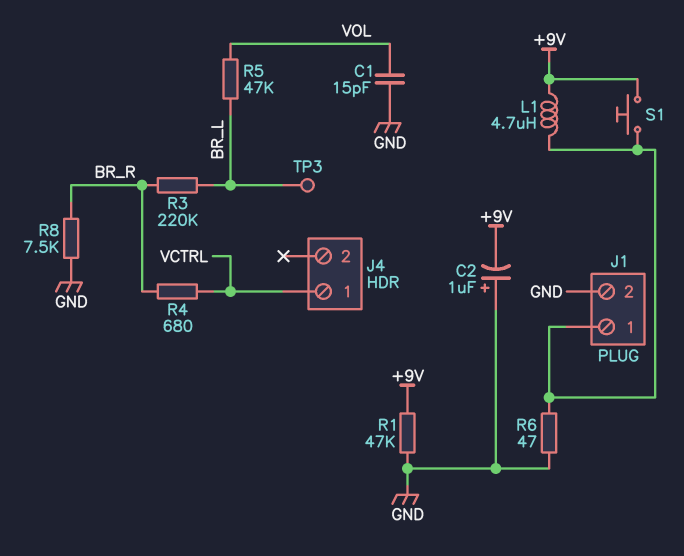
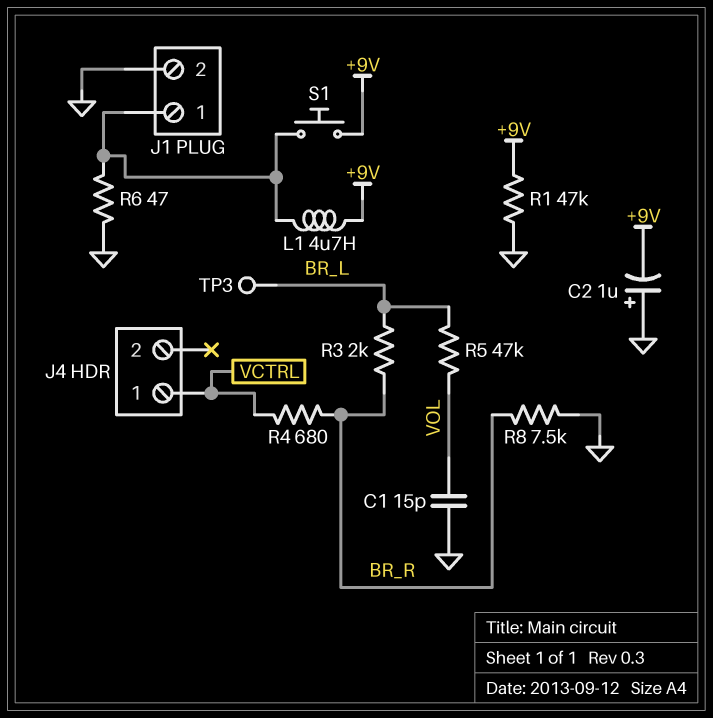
R3: 220k (BR_L, BR_R) -> 2k (BR_L, BR_R)

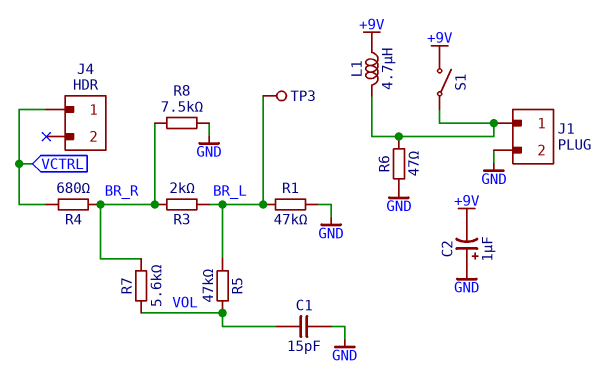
R1: 47k (+9V, GND) -> 47k (BR_L, GND)
R7: none -> 5.6k (BR_R, VOL)
S1: button (+9V, J1/1) -> switch (+9V, J1/1)

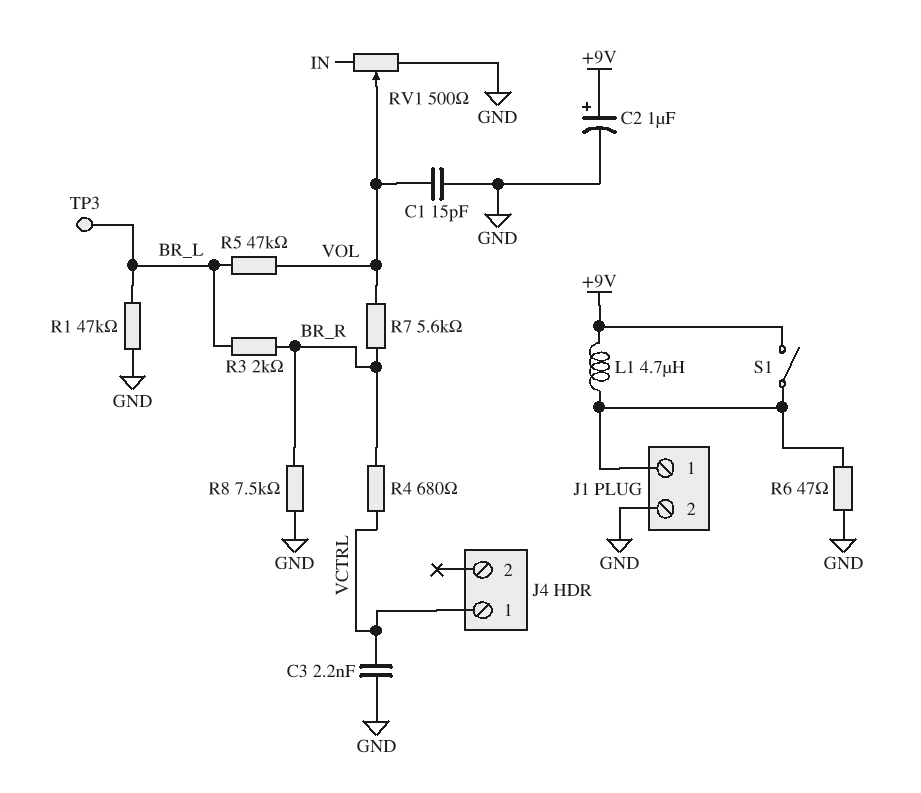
C2: 1uF (plus GND, minus +9V) -> 1uF (plus +9V, minus GND)
C3: none -> 2.2nF (GND, VCTRL)
RV1: none -> 500 (GND, IN, wiper VOL)

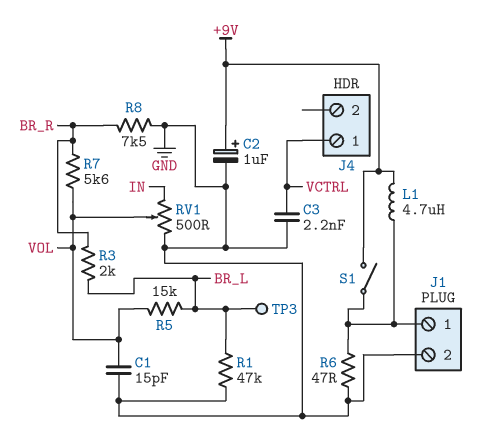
R4: 680 (BR_R, VCTRL) -> none
R5: 47k (BR_L, VOL) -> 15k (BR_L, VOL)

